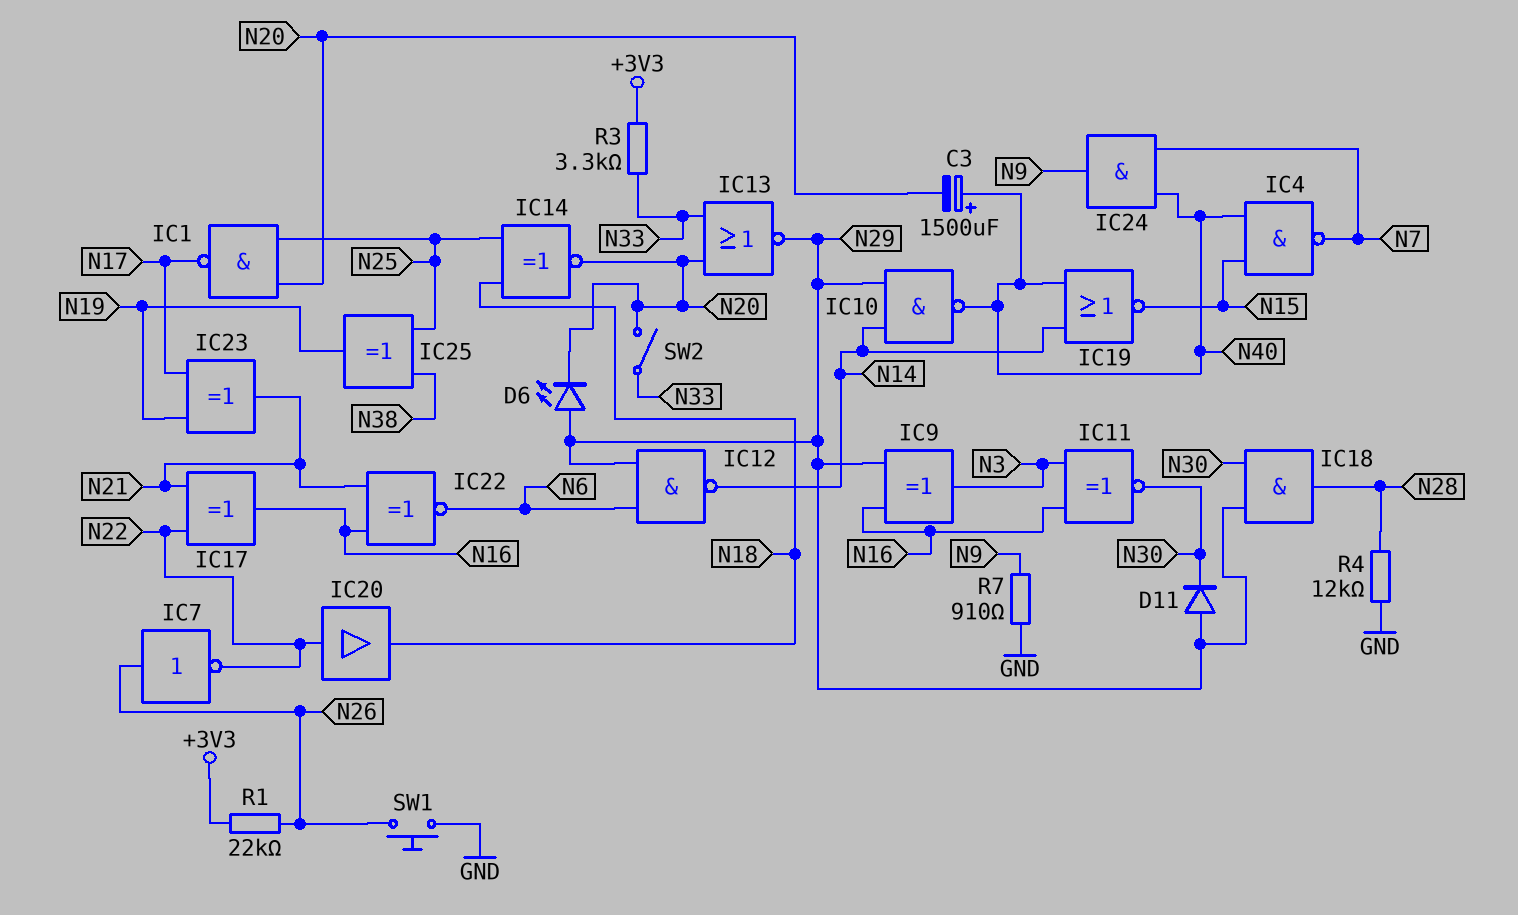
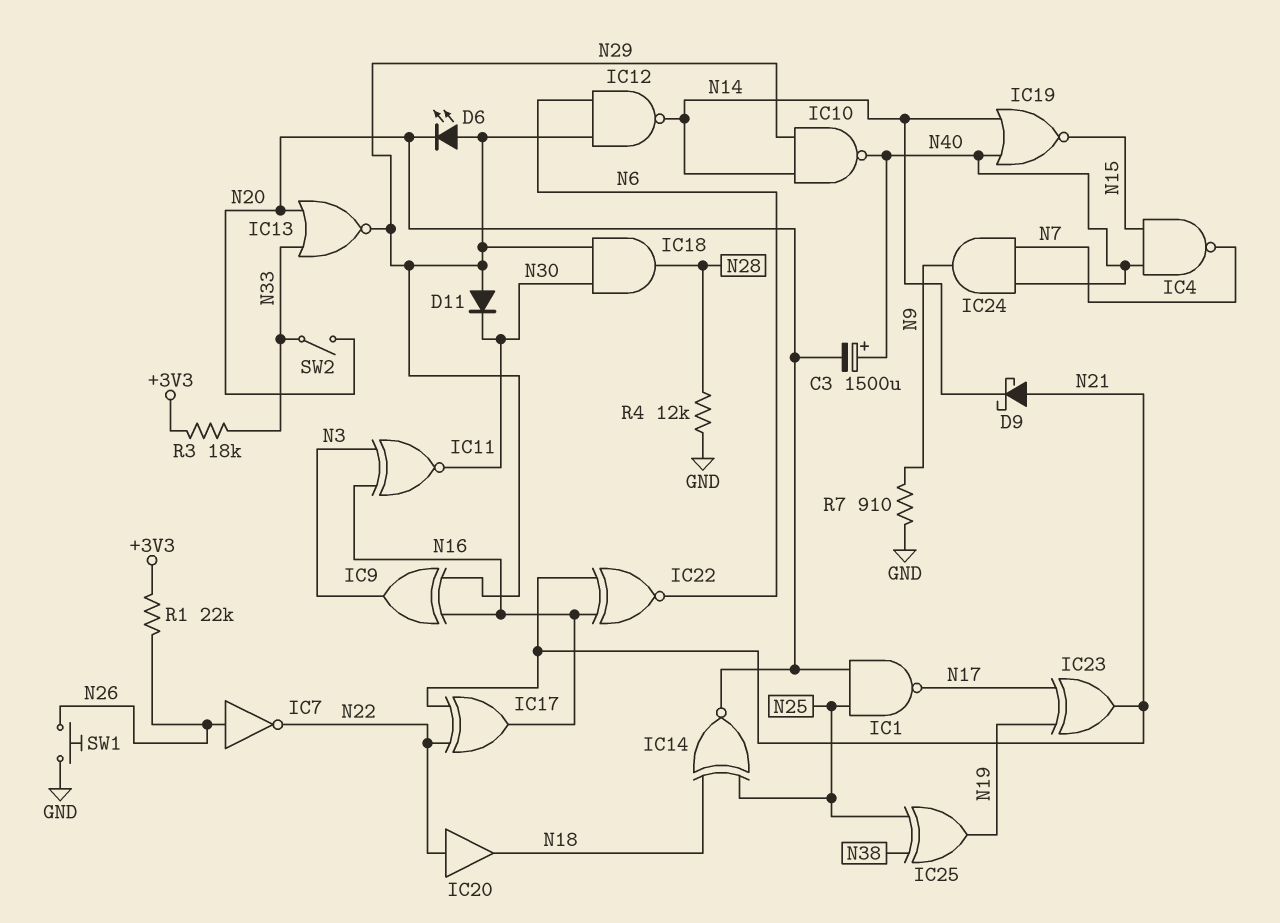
D9: none -> schottky (A N21, K N14)
R3: 3.3k (+3V3, N33) -> 18k (+3V3, N33)

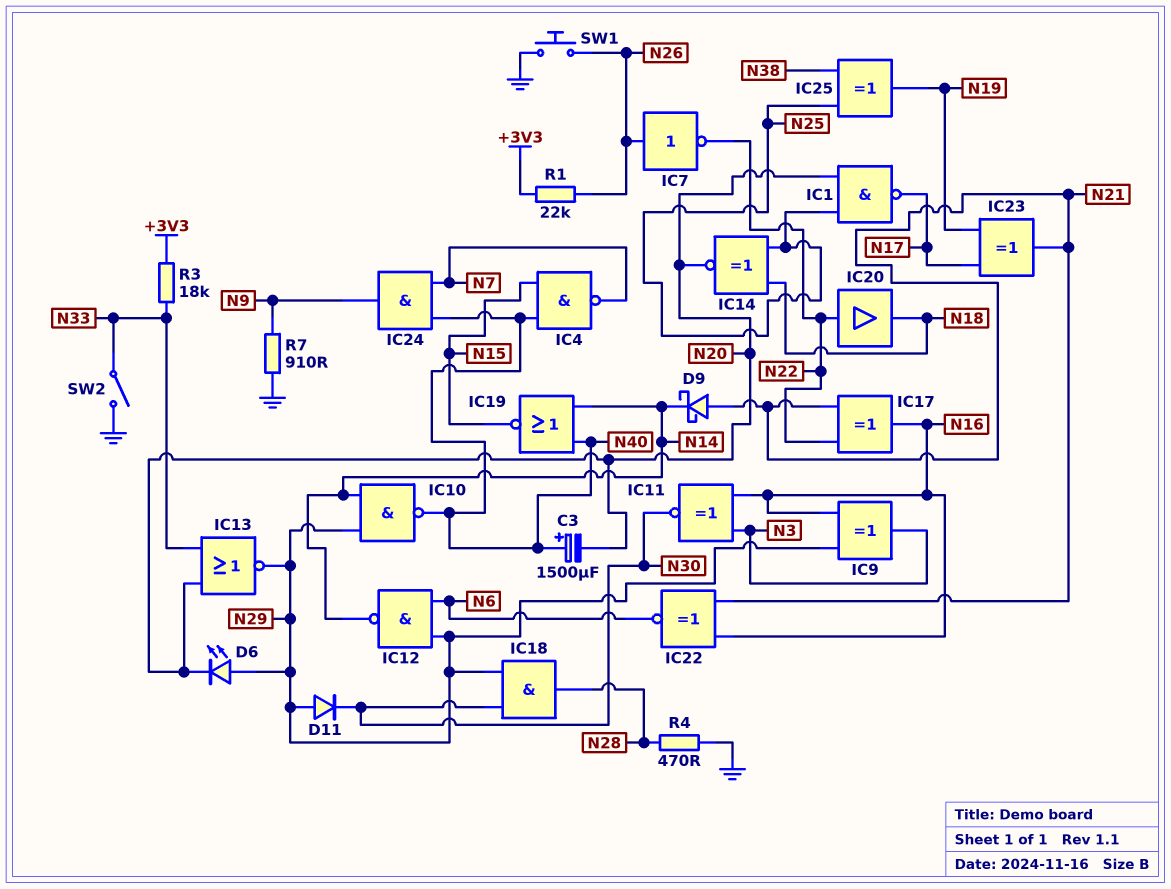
R4: 12k (GND, N28) -> 470 (GND, N28)
SW2: switch (N20, N33) -> switch (GND, N33)

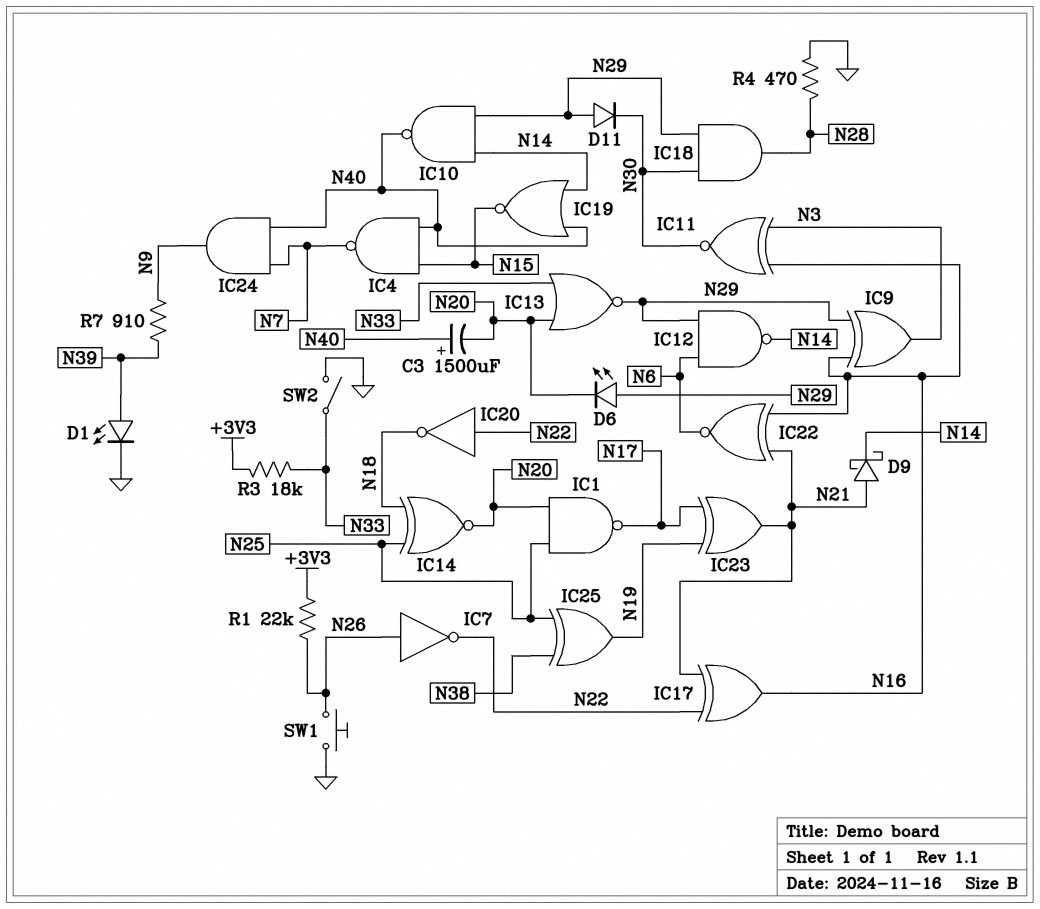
D1: none -> LED (A N39, K GND)
IC20: buffer (in N22, out N18) -> NOT (in N22, out N18)
R7: 910 (GND, N9) -> 910 (N9, N39)

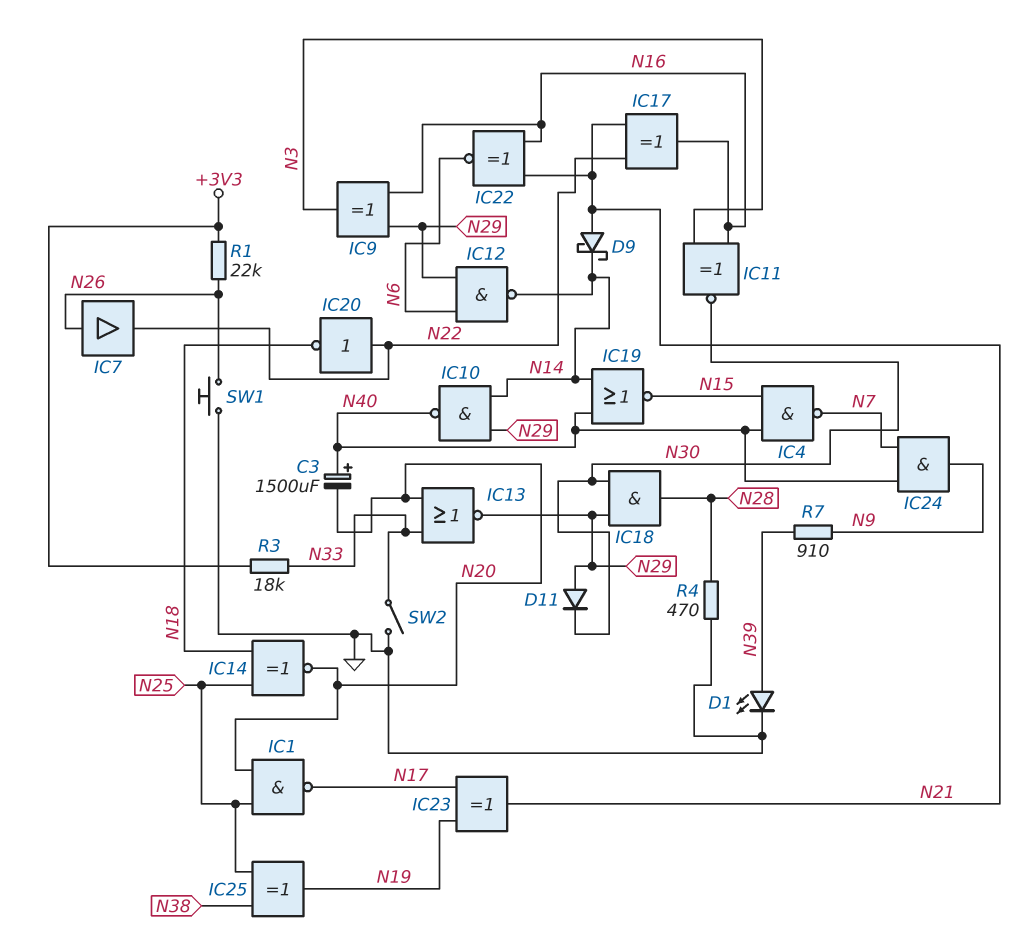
D6: LED (A N29, K N20) -> none
IC7: NOT (in N26, out N22) -> buffer (in N26, out N22)

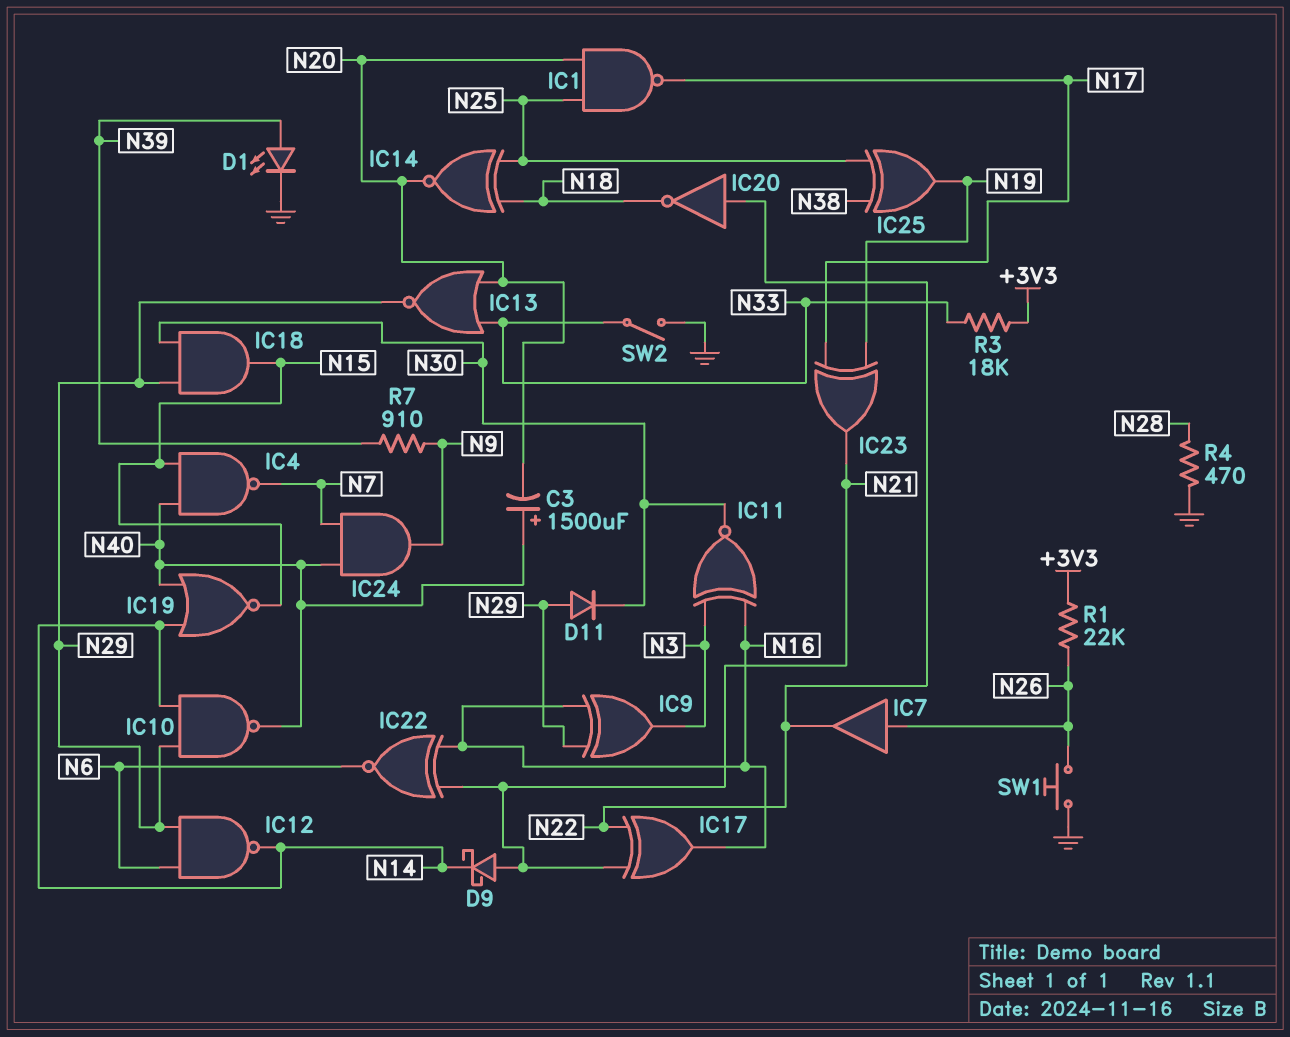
IC18: AND (in N29, in N30, out N28) -> AND (in N29, in N30, out N15)

